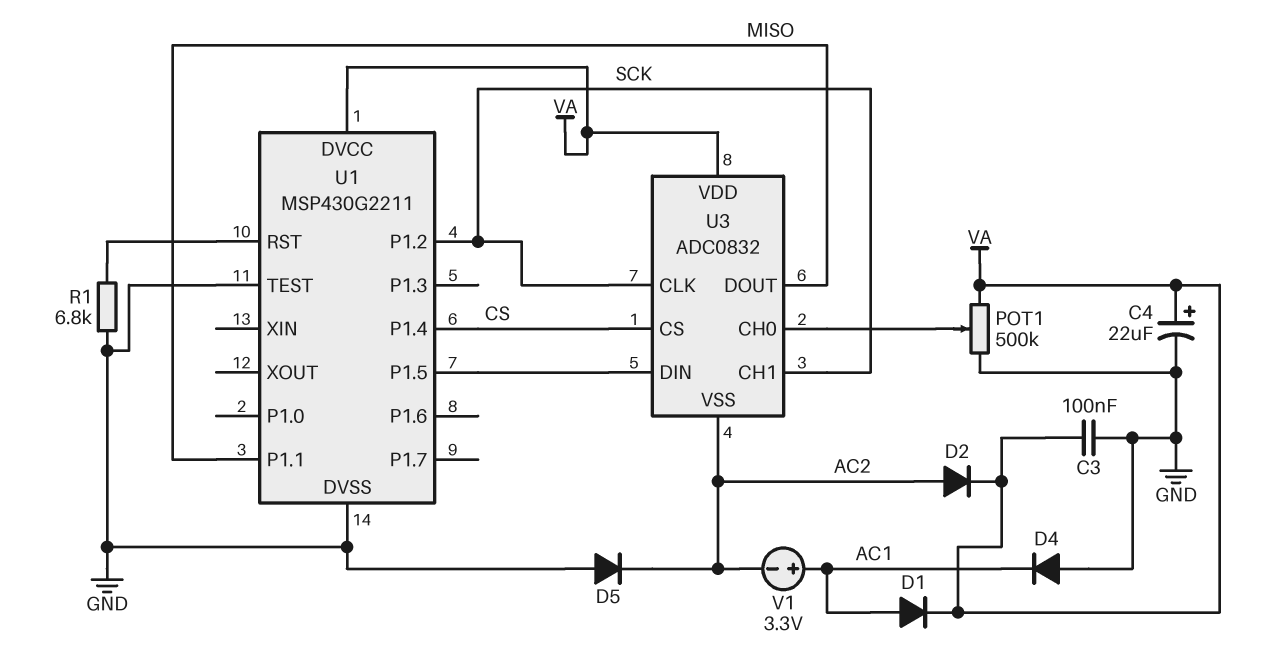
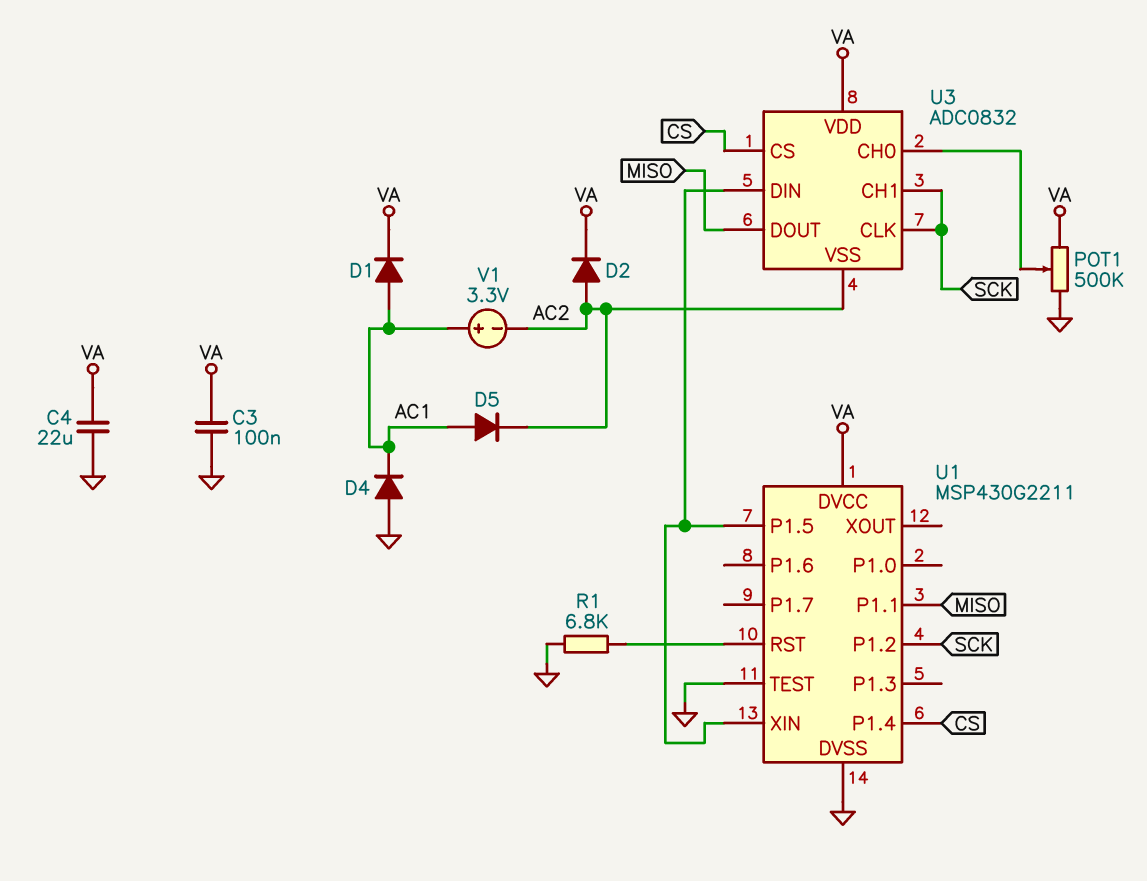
C4: 22uF (plus VA, minus GND) -> 22uF (GND, VA)
D5: diode (A GND, K AC2) -> diode (A AC1, K AC2)
U1 pin XIN: none -> U1/P1.5

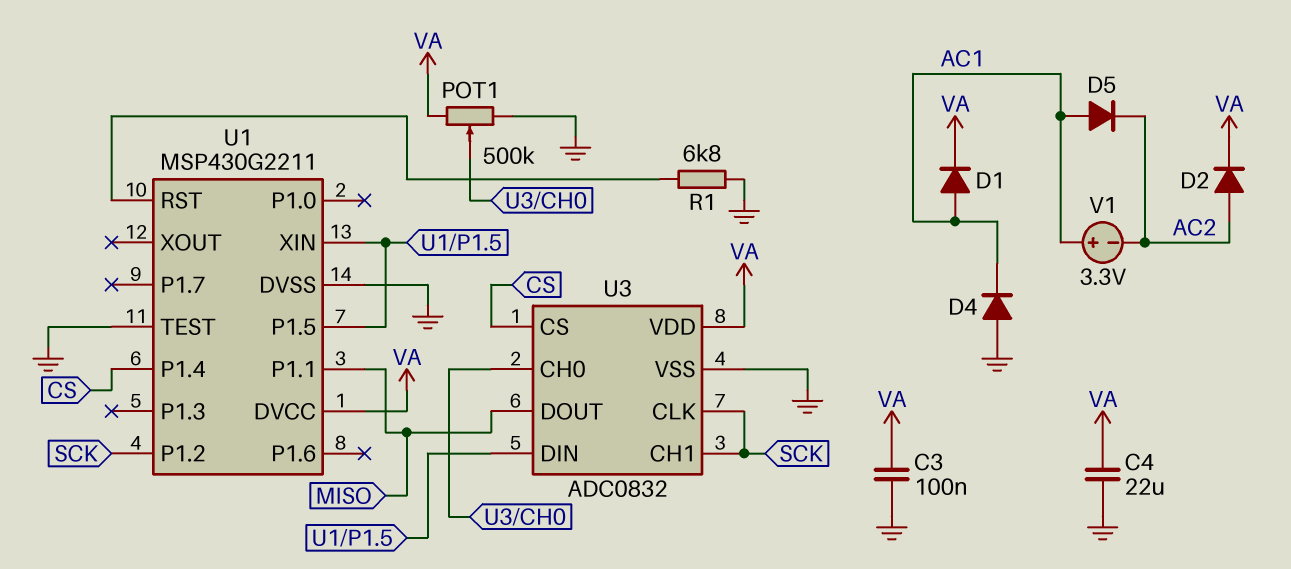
U3 pin VSS: AC2 -> GND

